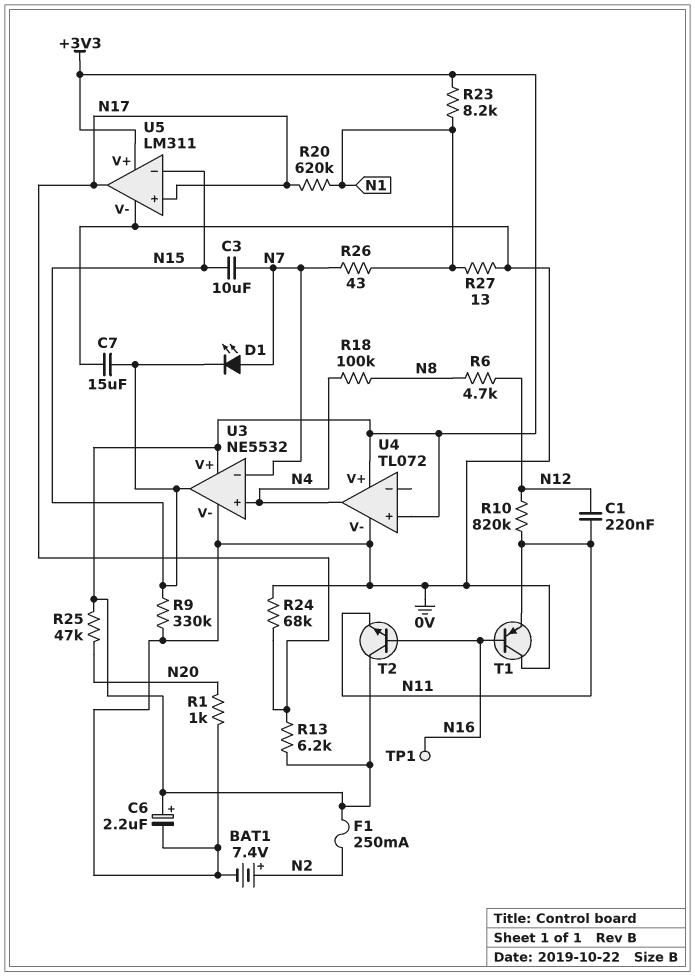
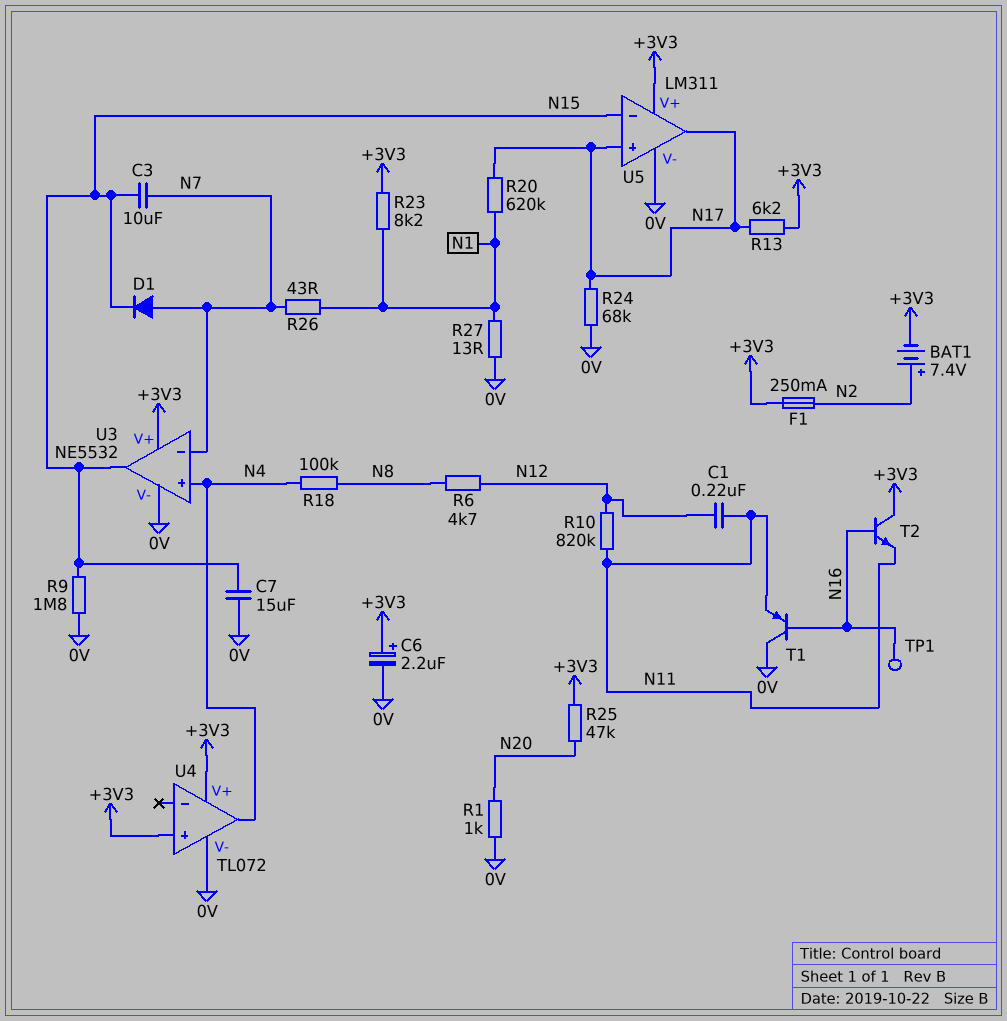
BAT1: 7.4V (plus N2, minus 0V) -> 7.4V (plus N2, minus +3V3)
D1: LED (A N7, K N15) -> diode (A N7, K N15)
R9: 330k (0V, N15) -> 1.8M (0V, N15)

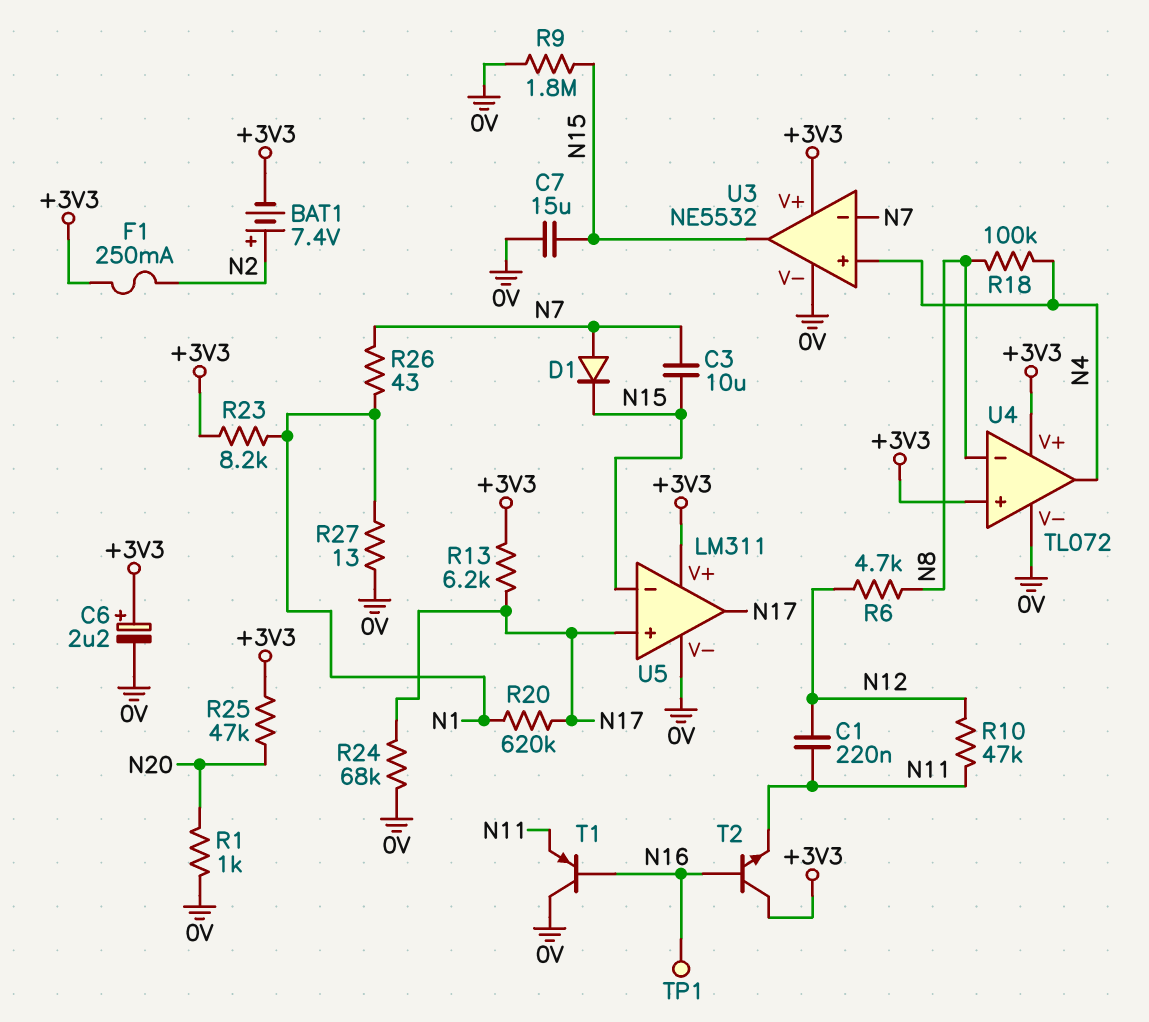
R10: 820k (N11, N12) -> 47k (N11, N12)
U4 pin in-: none -> N8

